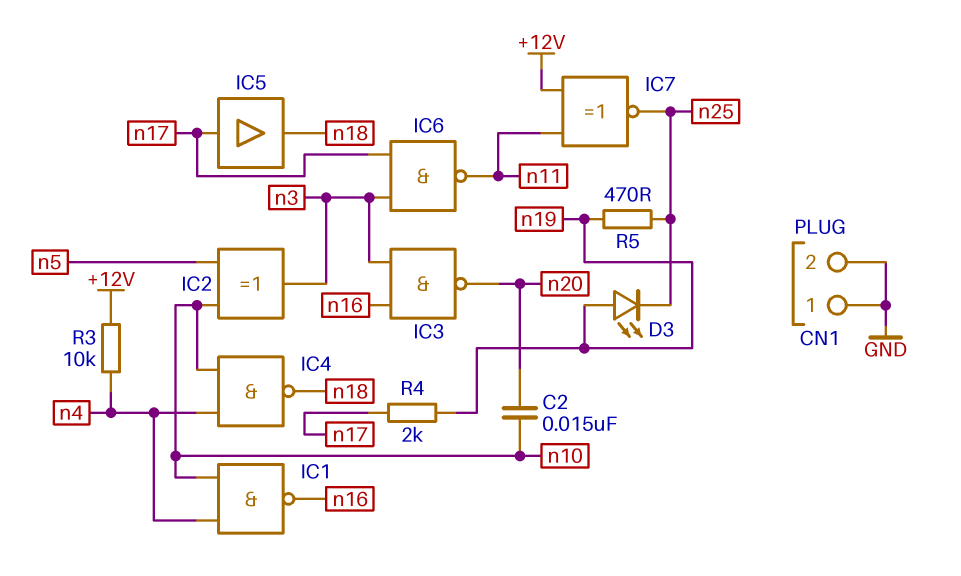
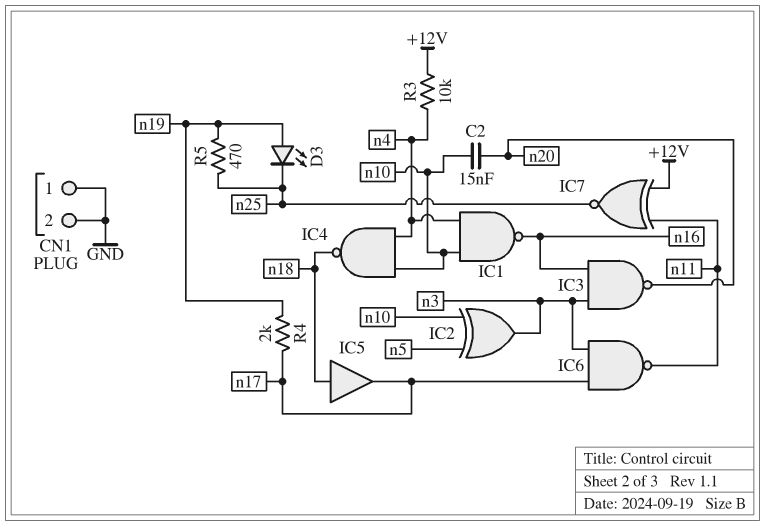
IC5: buffer (in n17, out n18) -> buffer (in n18, out n17)

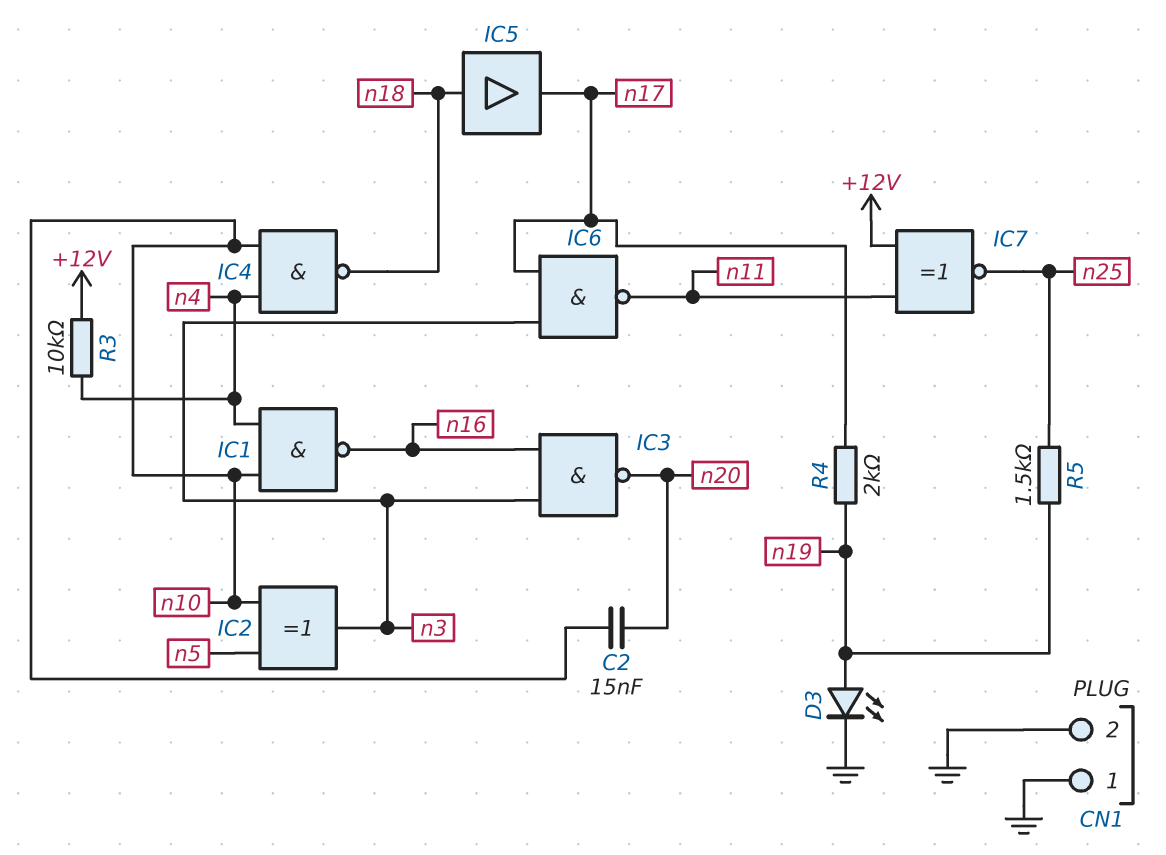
D3: LED (A n19, K n25) -> LED (A n19, K GND)
R5: 470 (n19, n25) -> 1.5k (n19, n25)

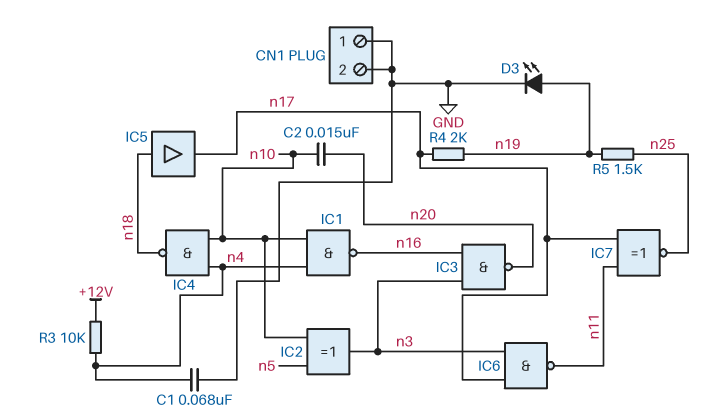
C1: none -> 68nF (GND, n4)
IC7: XNOR (in +12V, in n11, out n25) -> XNOR (in n11, in n17, out n25)

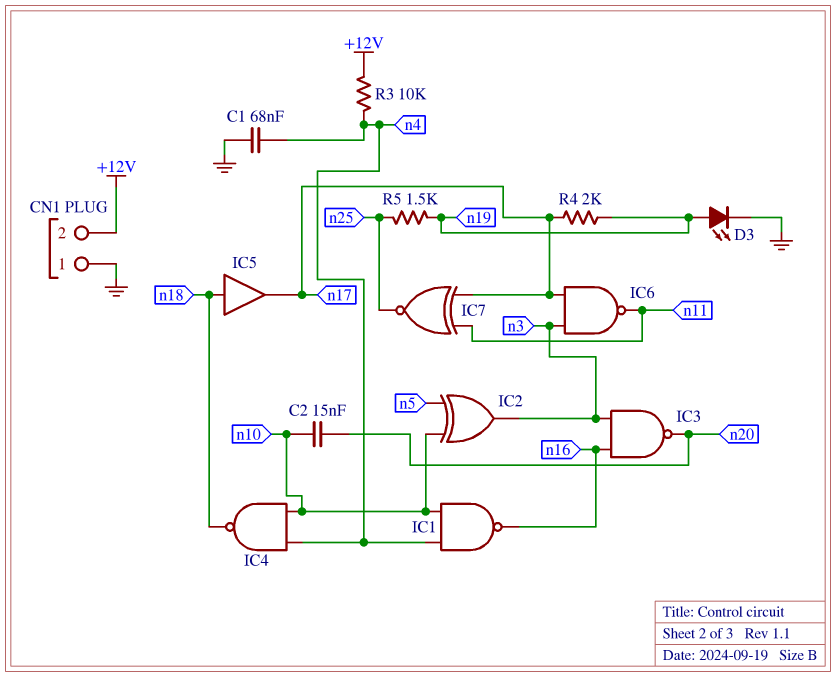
CN1 pin 2: GND -> +12V

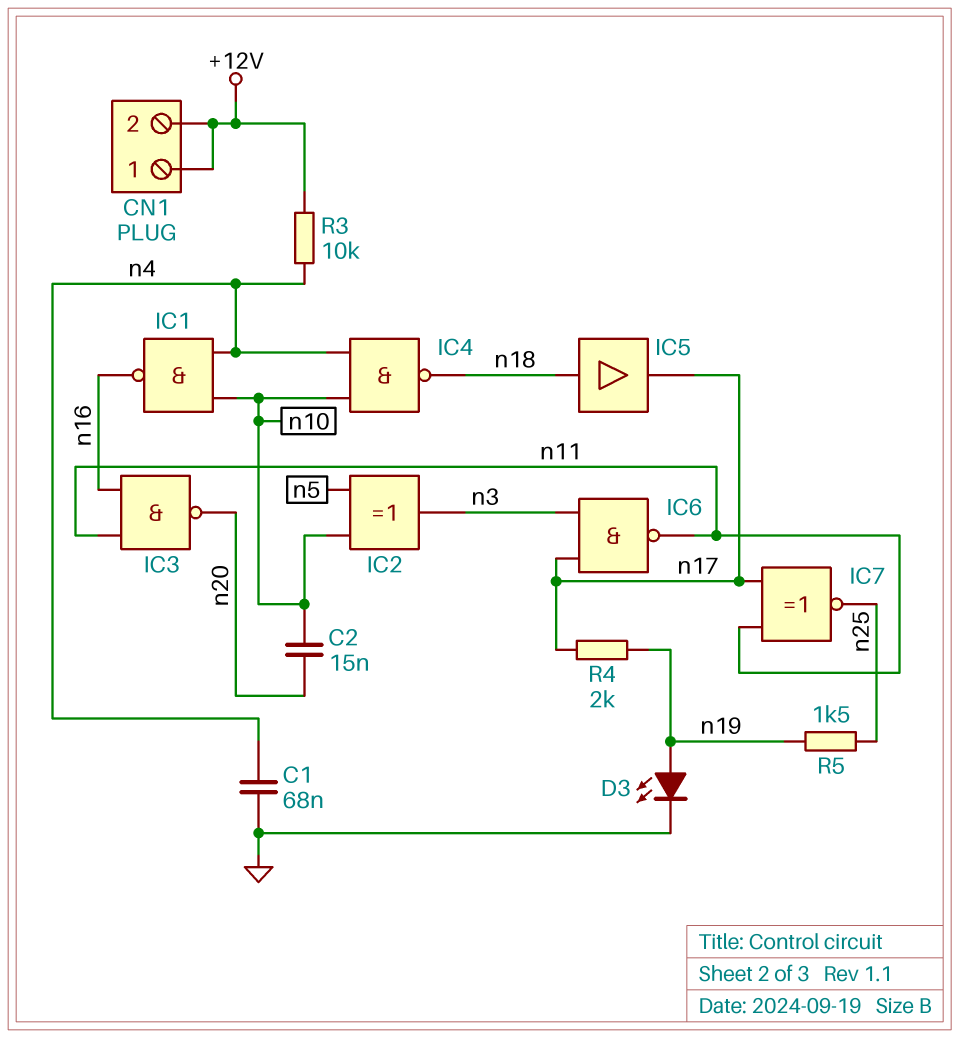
CN1 pin 1: GND -> +12V
IC3: NAND (in n3, in n16, out n20) -> NAND (in n11, in n16, out n20)

